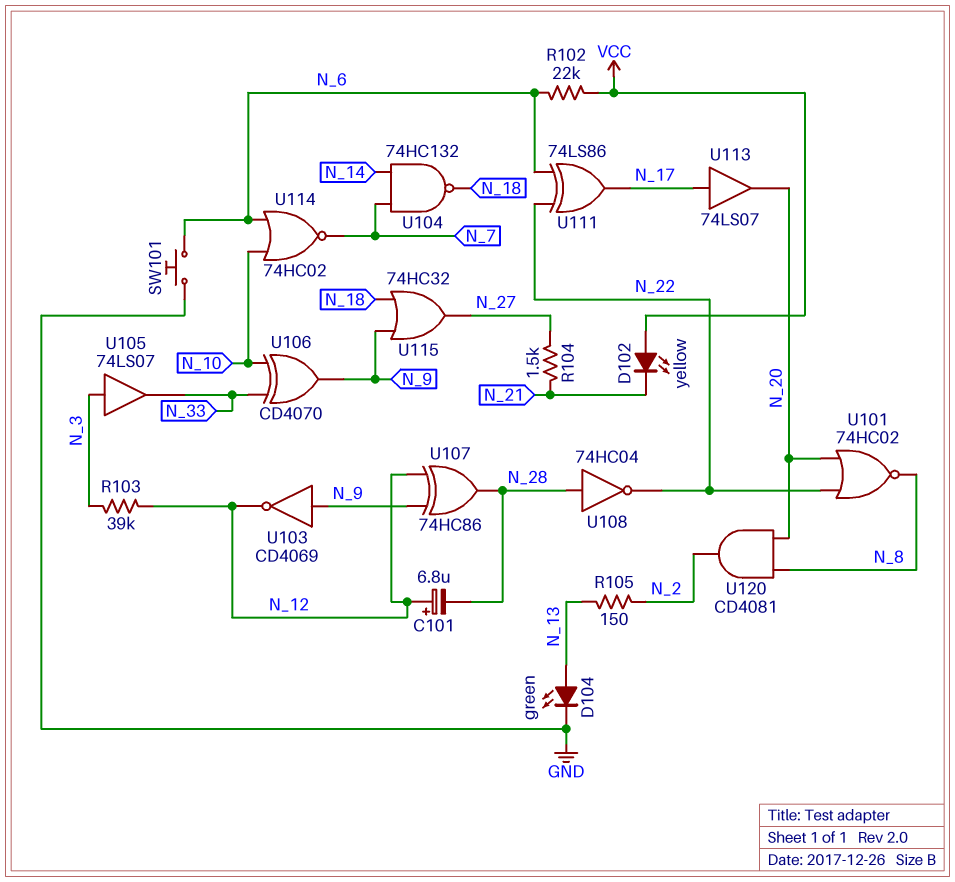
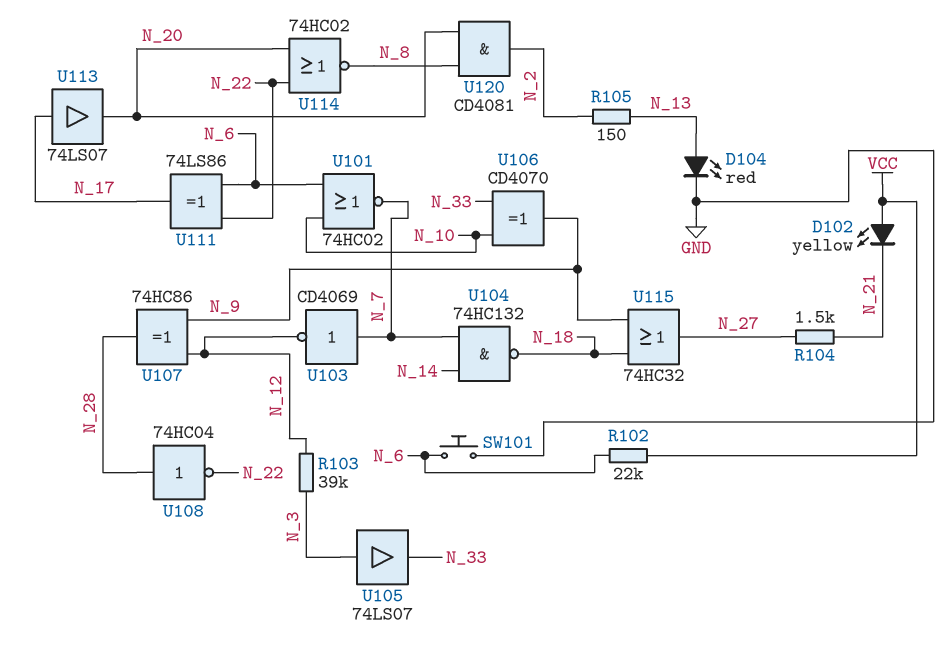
C101: 6.8uF (plus N_12, minus N_28) -> none
D104: LED green (A N_13, K GND) -> LED red (A N_13, K GND)
U101: NOR 74HC02 (in N_20, in N_22, out N_8) -> NOR 74HC02 (in N_6, in N_10, out N_7)
U103: NOT CD4069 (in N_9, out N_12) -> NOT CD4069 (in N_7, out N_12)
U114: NOR 74HC02 (in N_6, in N_10, out N_7) -> NOR 74HC02 (in N_20, in N_22, out N_8)

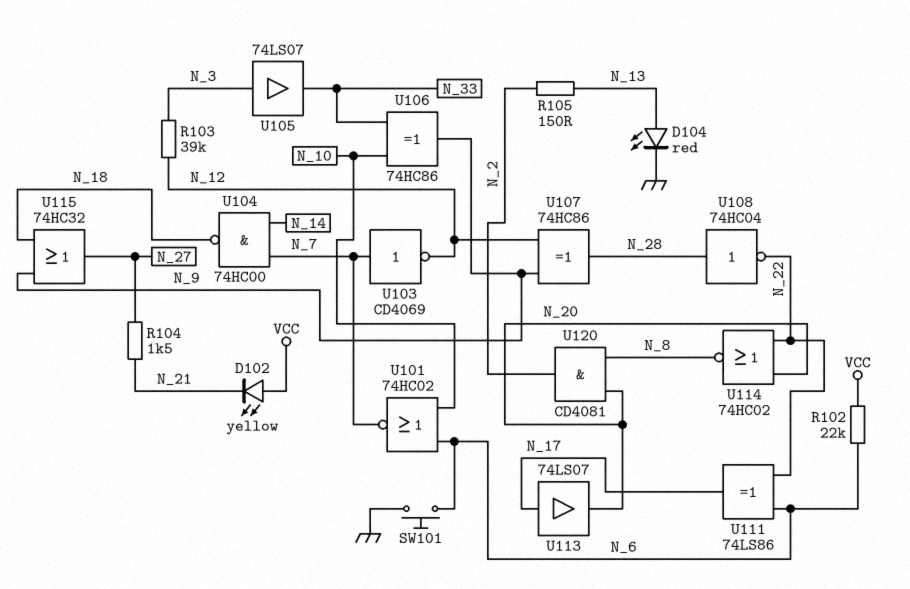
U104: NAND 74HC132 (in N_7, in N_14, out N_18) -> NAND 74HC00 (in N_7, in N_14, out N_18)
U106: XOR CD4070 (in N_10, in N_33, out N_9) -> XOR 74HC86 (in N_10, in N_33, out N_9)

